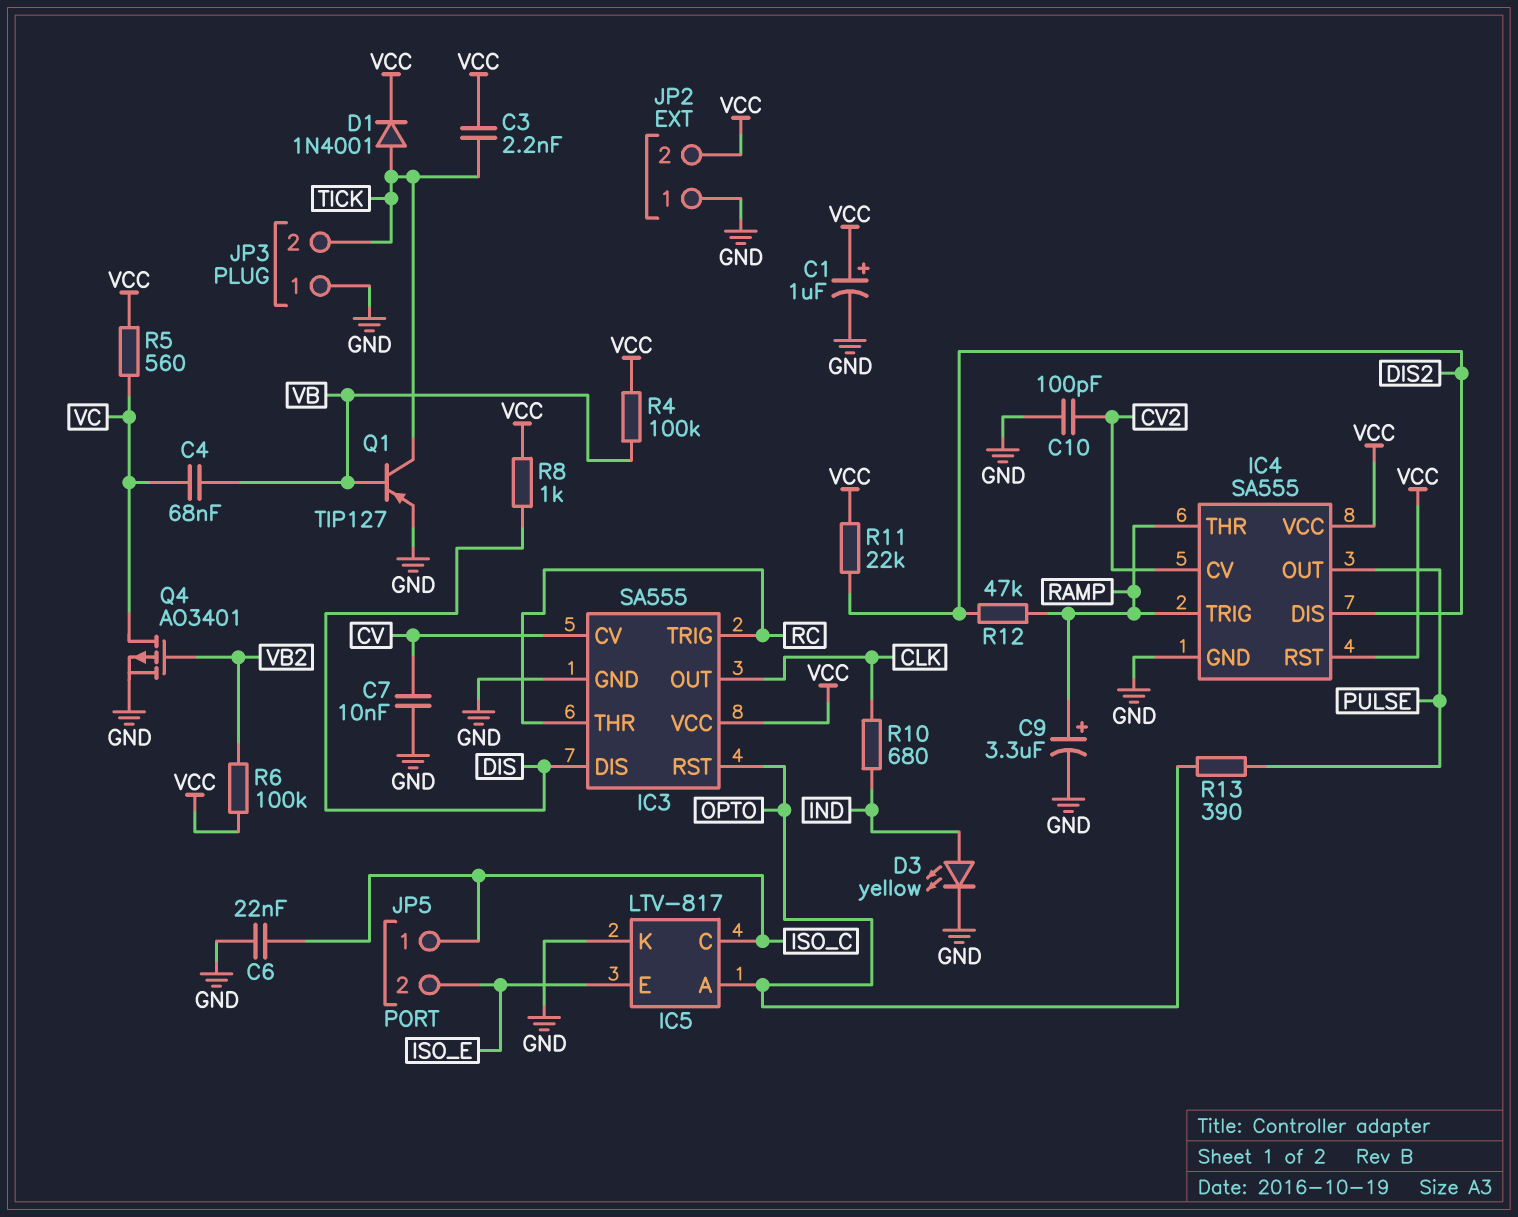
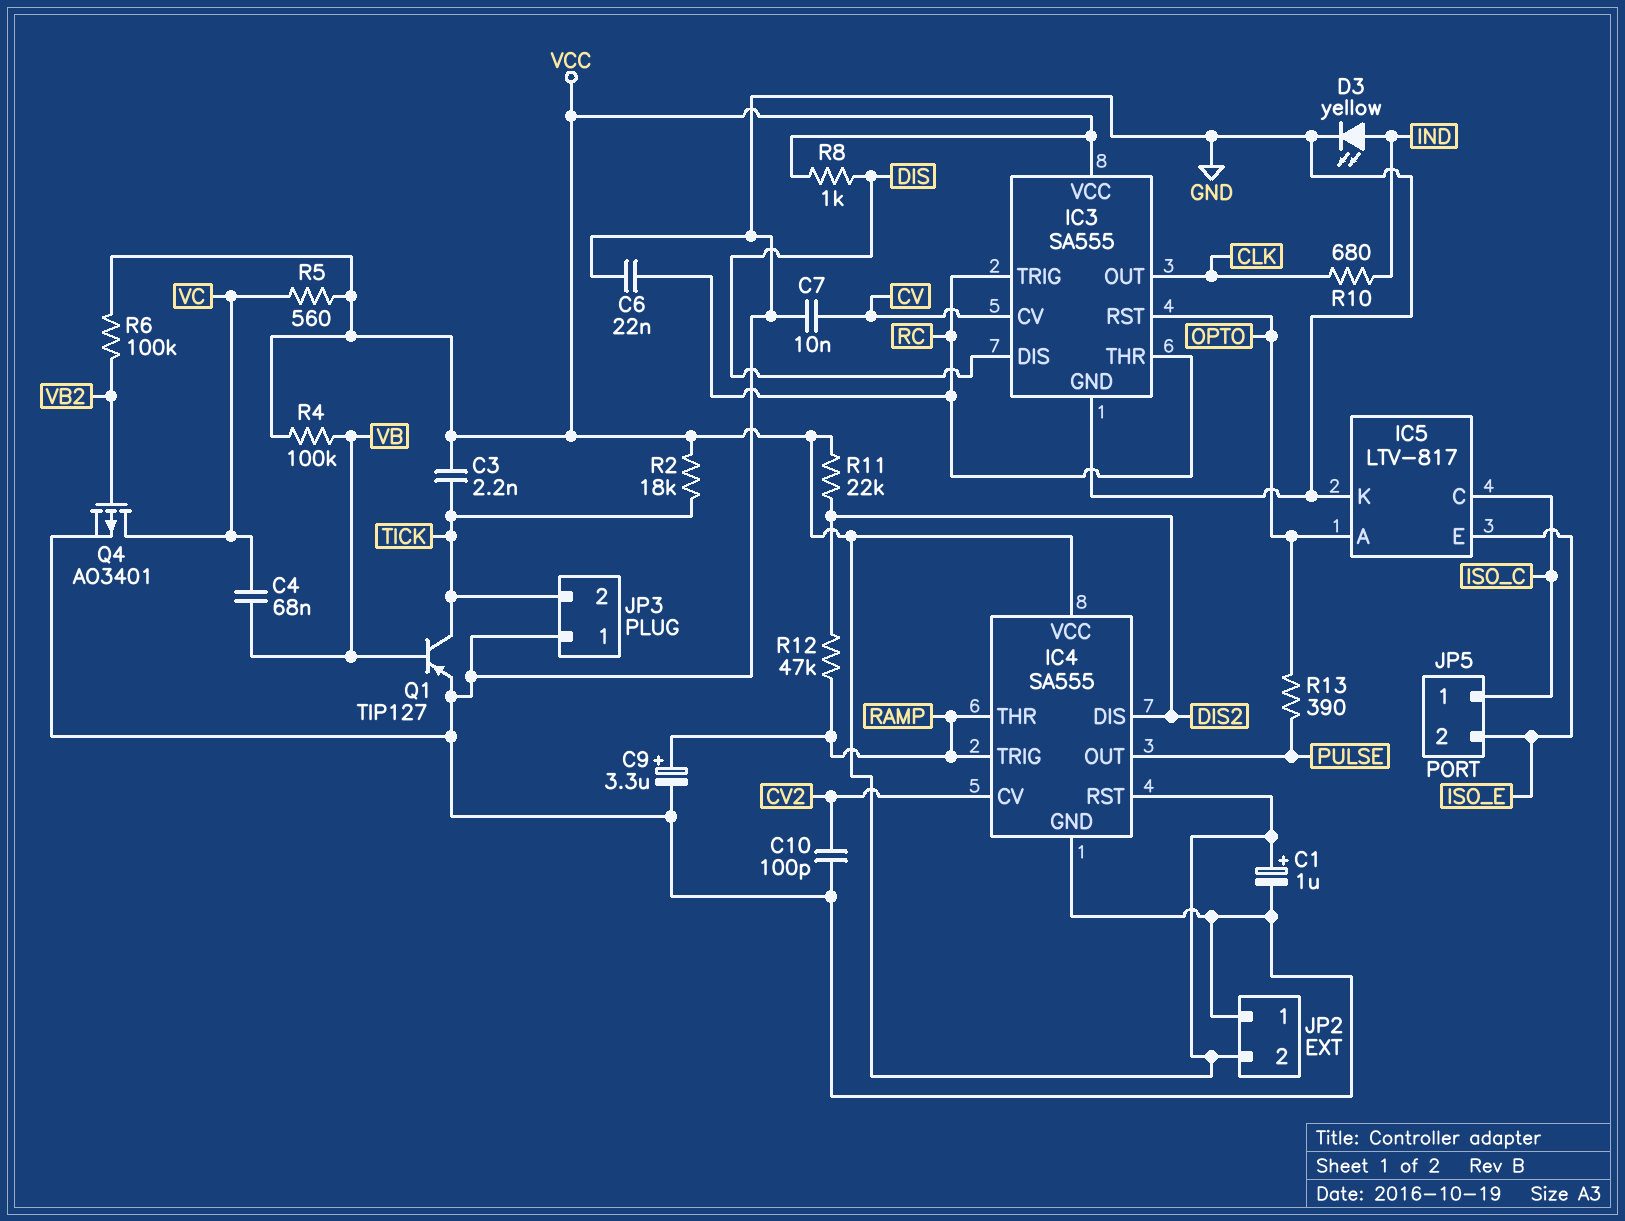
C6: 22nF (GND, ISO_C) -> 22nF (GND, RC)
D1: diode 1N4001 (A TICK, K VCC) -> none
R2: none -> 18k (TICK, VCC)

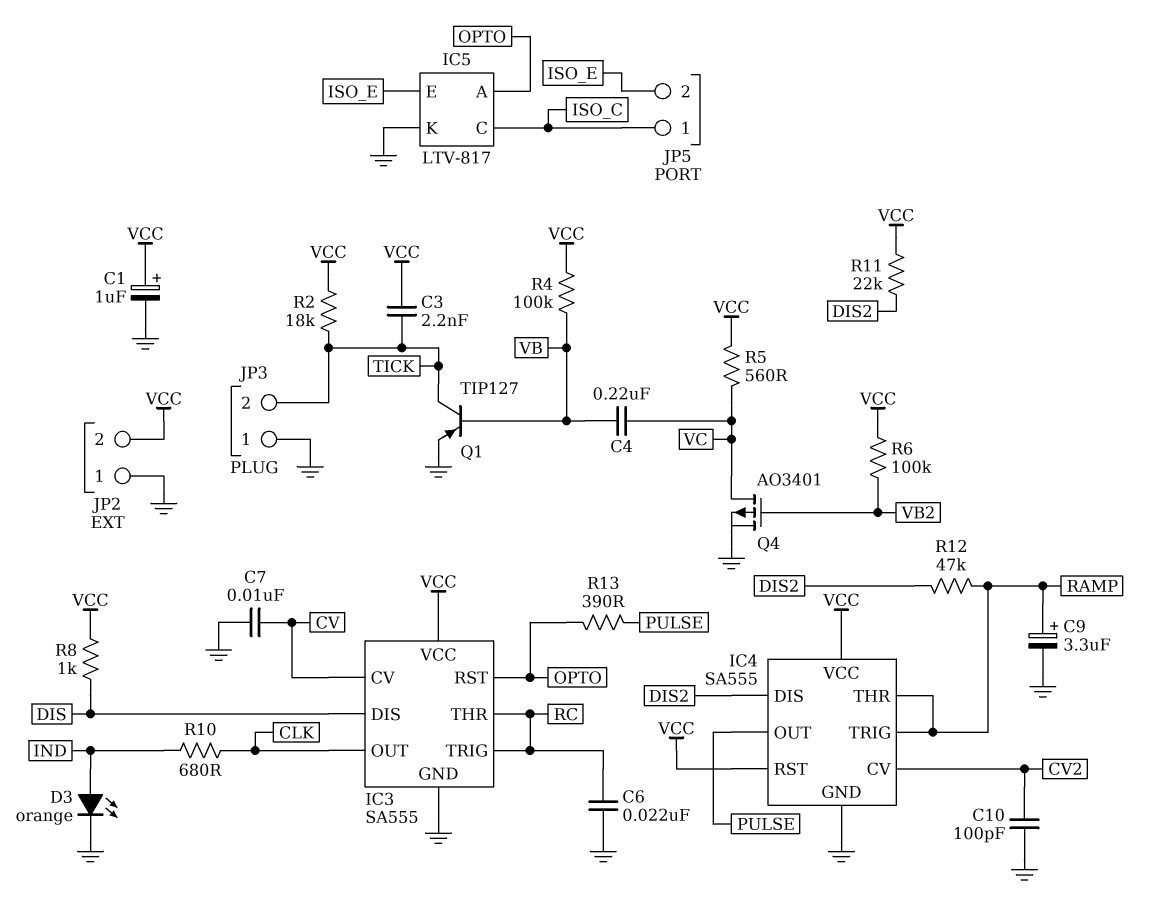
C4: 68nF (VB, VC) -> 220nF (VB, VC)
D3: LED yellow (A IND, K GND) -> LED orange (A IND, K GND)

